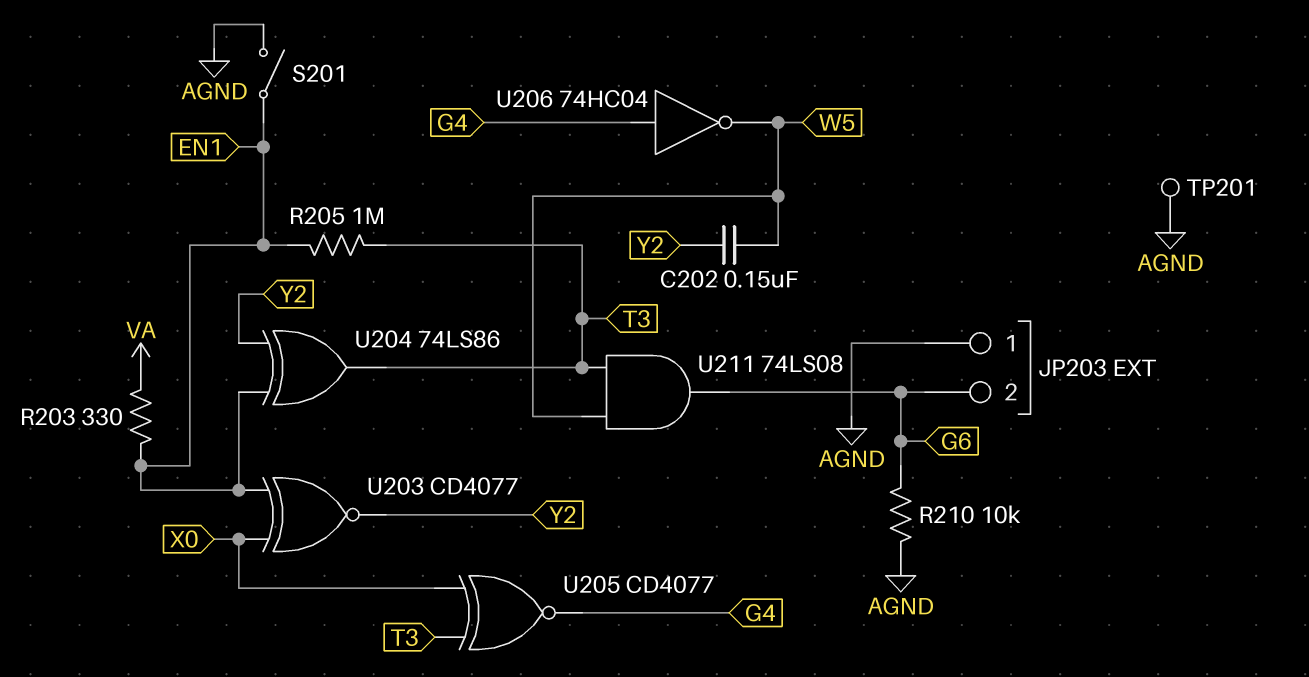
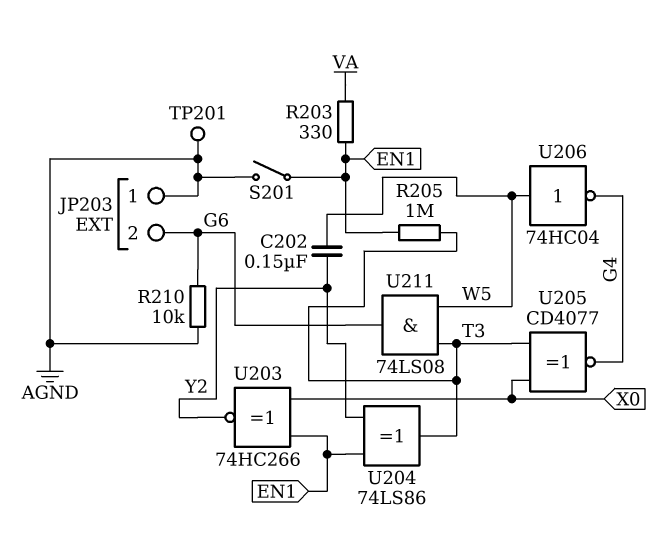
U203: XNOR CD4077 (in EN1, in X0, out Y2) -> XNOR 74HC266 (in EN1, in X0, out Y2)
U206: NOT 74HC04 (in G4, out W5) -> NOT 74HC04 (in W5, out G4)

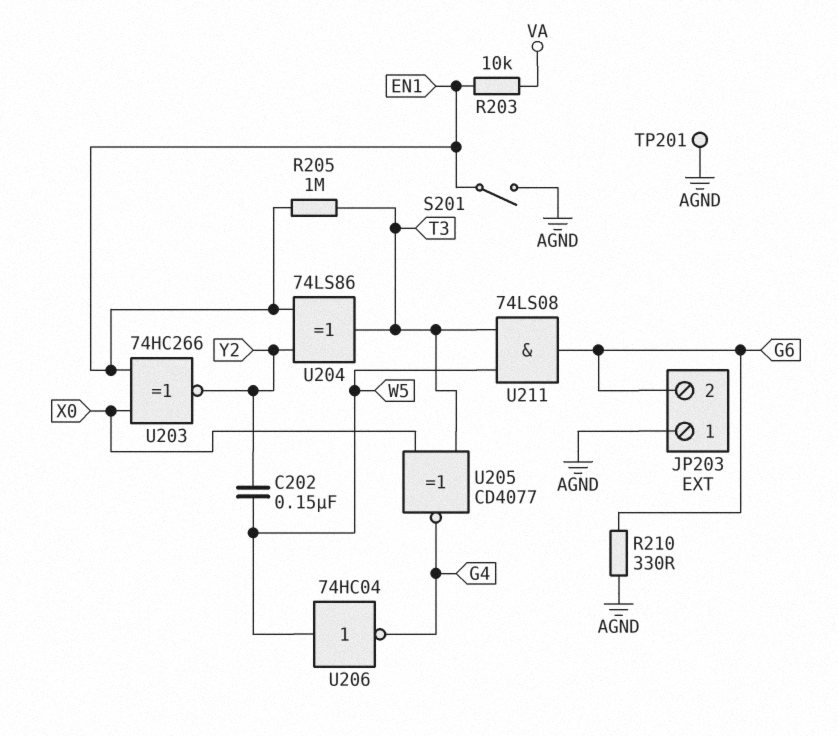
R203: 330 (EN1, VA) -> 10k (EN1, VA)
R210: 10k (AGND, G6) -> 330 (AGND, G6)

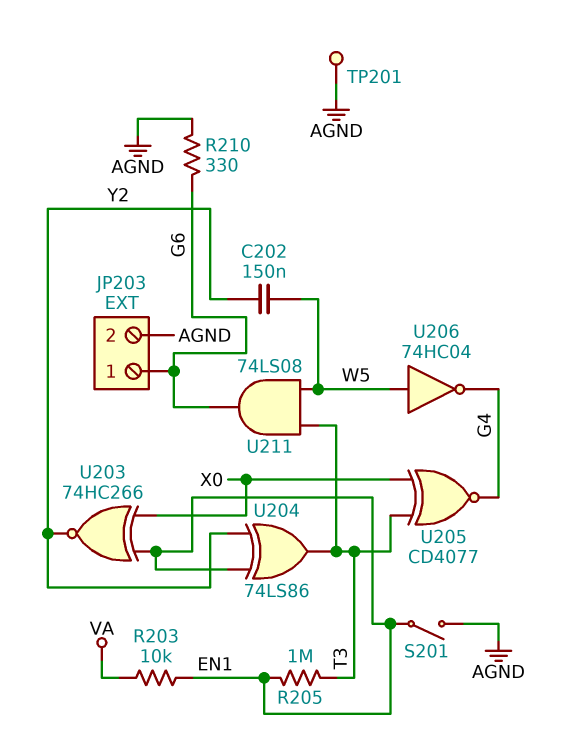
JP203 pin 1: AGND -> G6
JP203 pin 2: G6 -> AGND

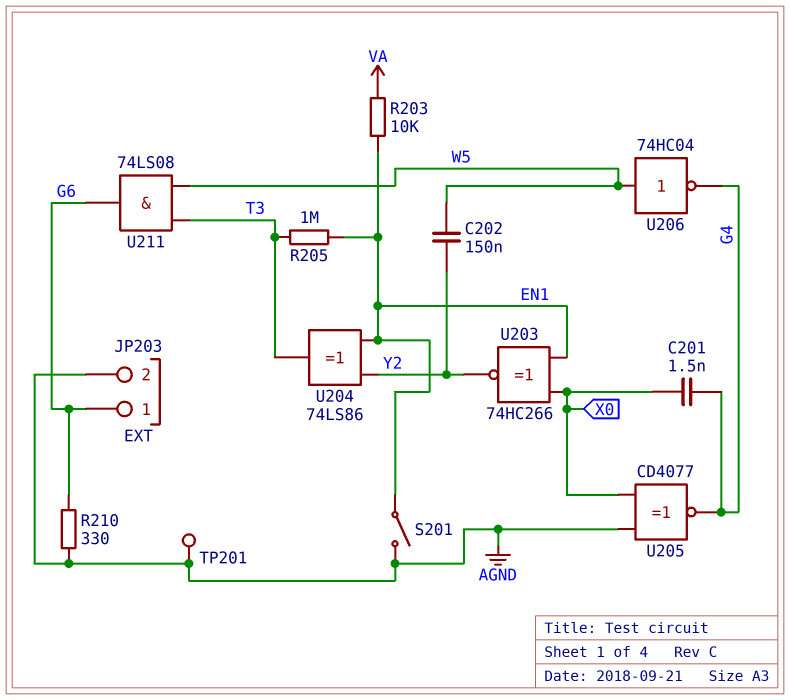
C201: none -> 1.5nF (G4, X0)
U205: XNOR CD4077 (in T3, in X0, out G4) -> XNOR CD4077 (in AGND, in X0, out G4)

